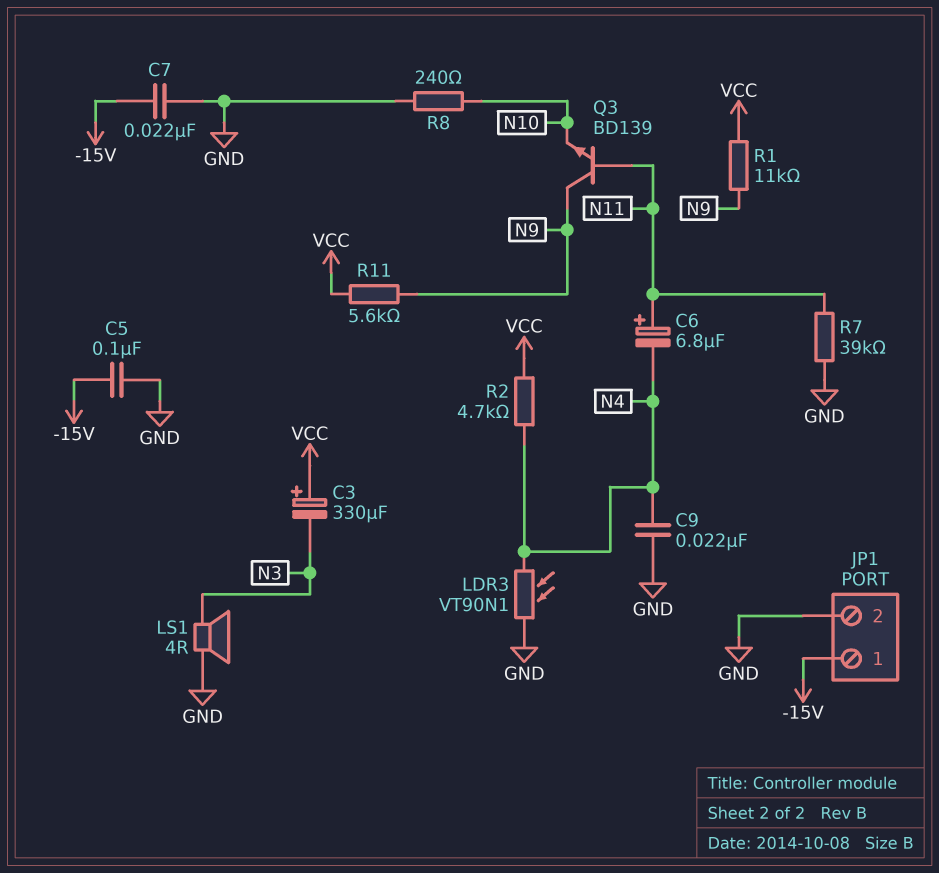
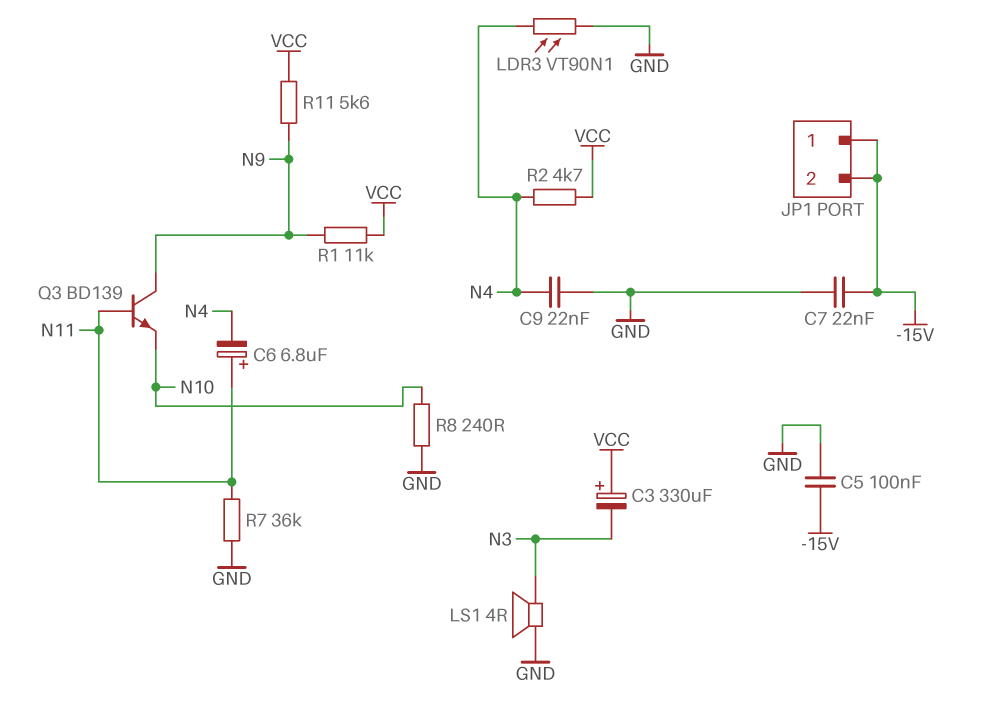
JP1 pin 2: GND -> -15V
R7: 39k (GND, N11) -> 36k (GND, N11)

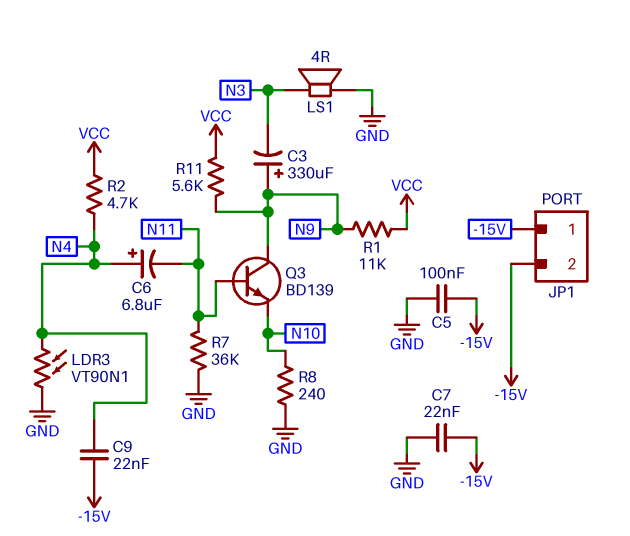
C3: 330uF (plus VCC, minus N3) -> 330uF (plus N9, minus N3)
C6: 6.8uF (plus N11, minus N4) -> 6.8uF (plus N4, minus N11)
C9: 22nF (GND, N4) -> 22nF (-15V, N4)

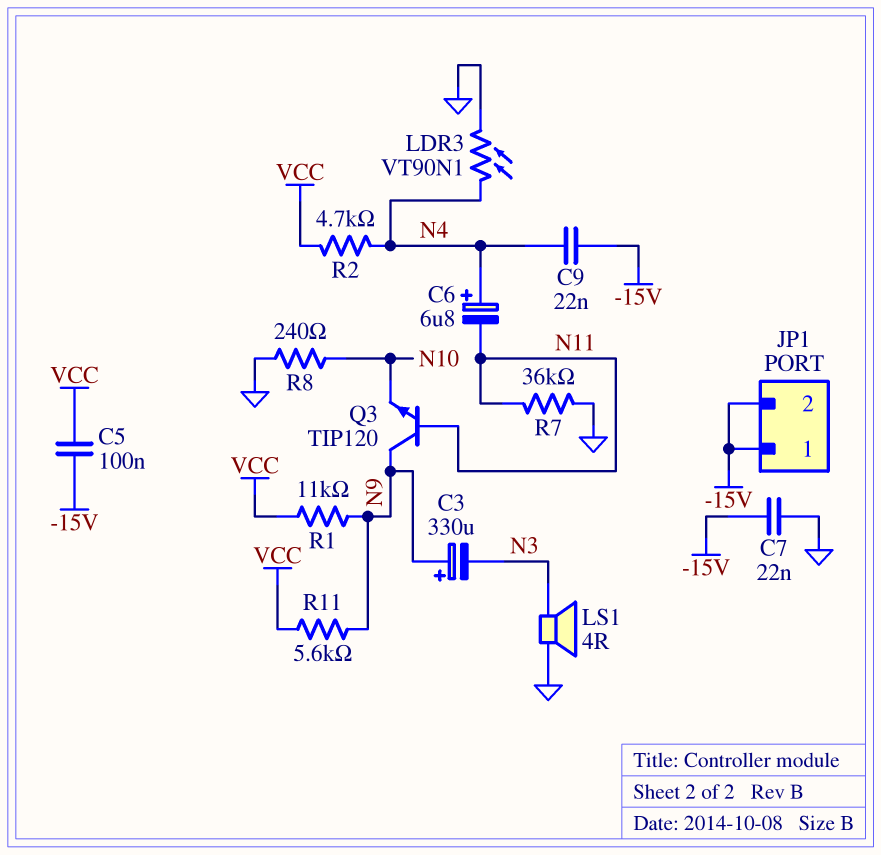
C5: 100nF (-15V, GND) -> 100nF (-15V, VCC)
Q3: NPN BD139 (B N11, C N9, E N10) -> NPN TIP120 (B N11, C N9, E N10)

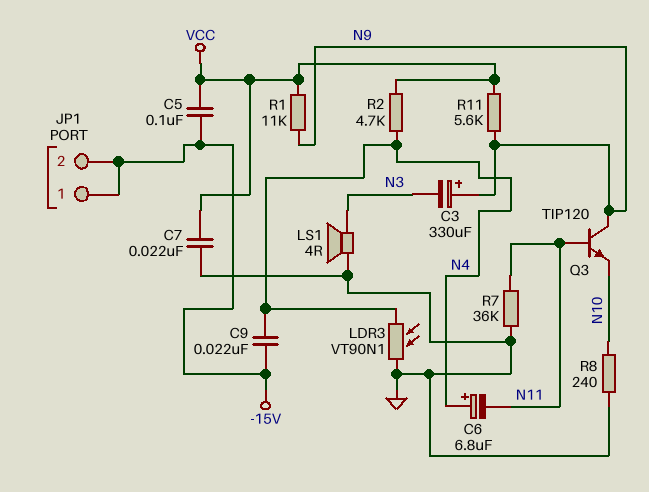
C7: 22nF (-15V, GND) -> 22nF (GND, VCC)

